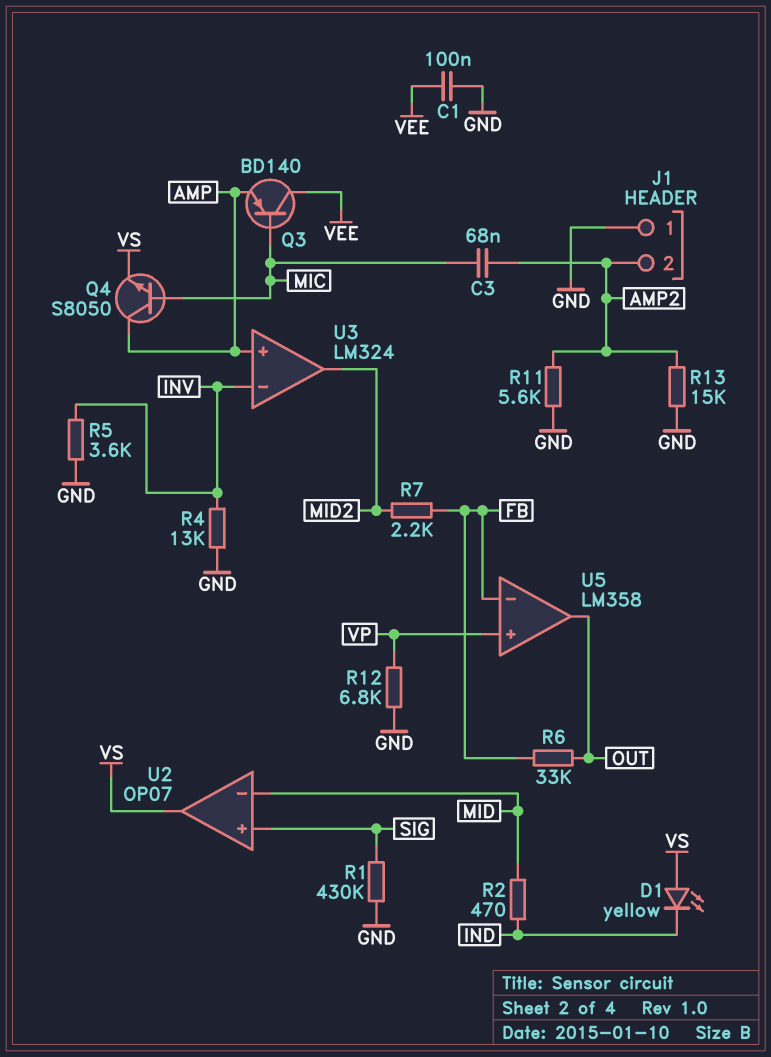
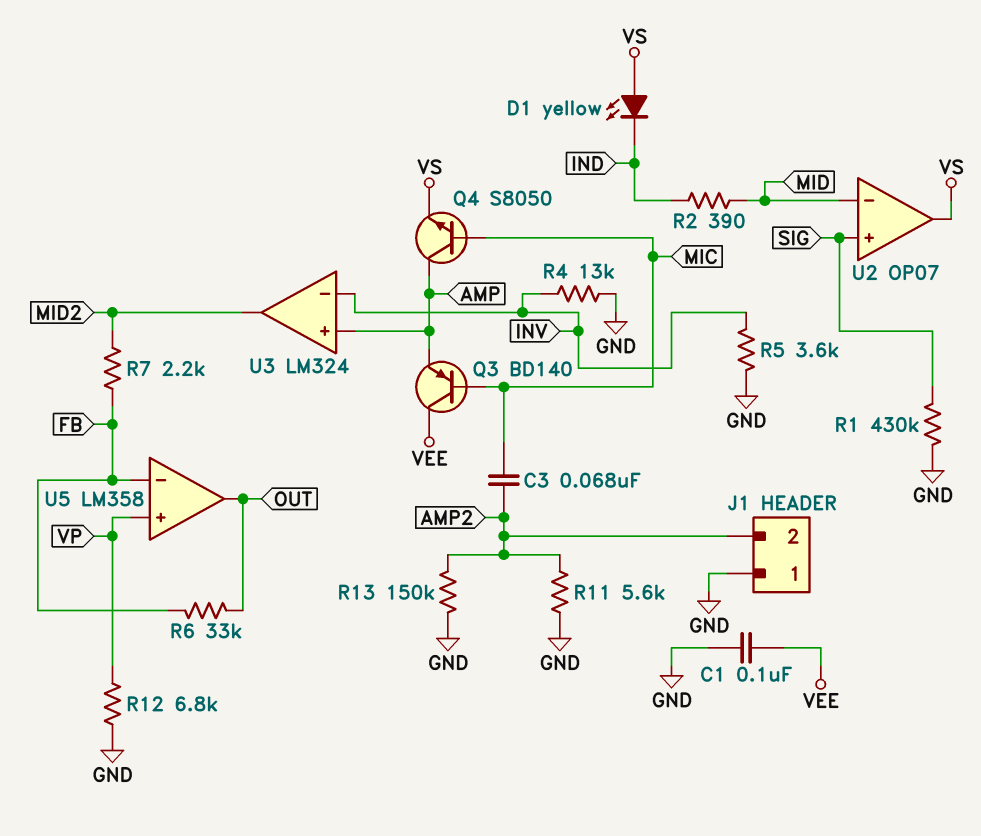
R2: 470 (IND, MID) -> 390 (IND, MID)
R13: 15k (AMP2, GND) -> 150k (AMP2, GND)

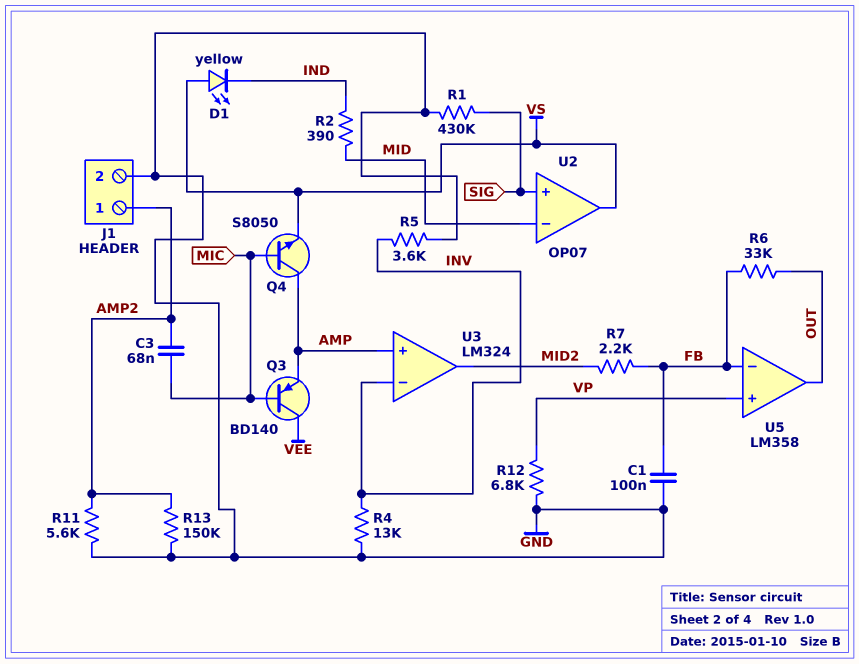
C1: 100nF (GND, VEE) -> 100nF (FB, GND)
J1 pin 1: GND -> AMP2
J1 pin 2: AMP2 -> GND

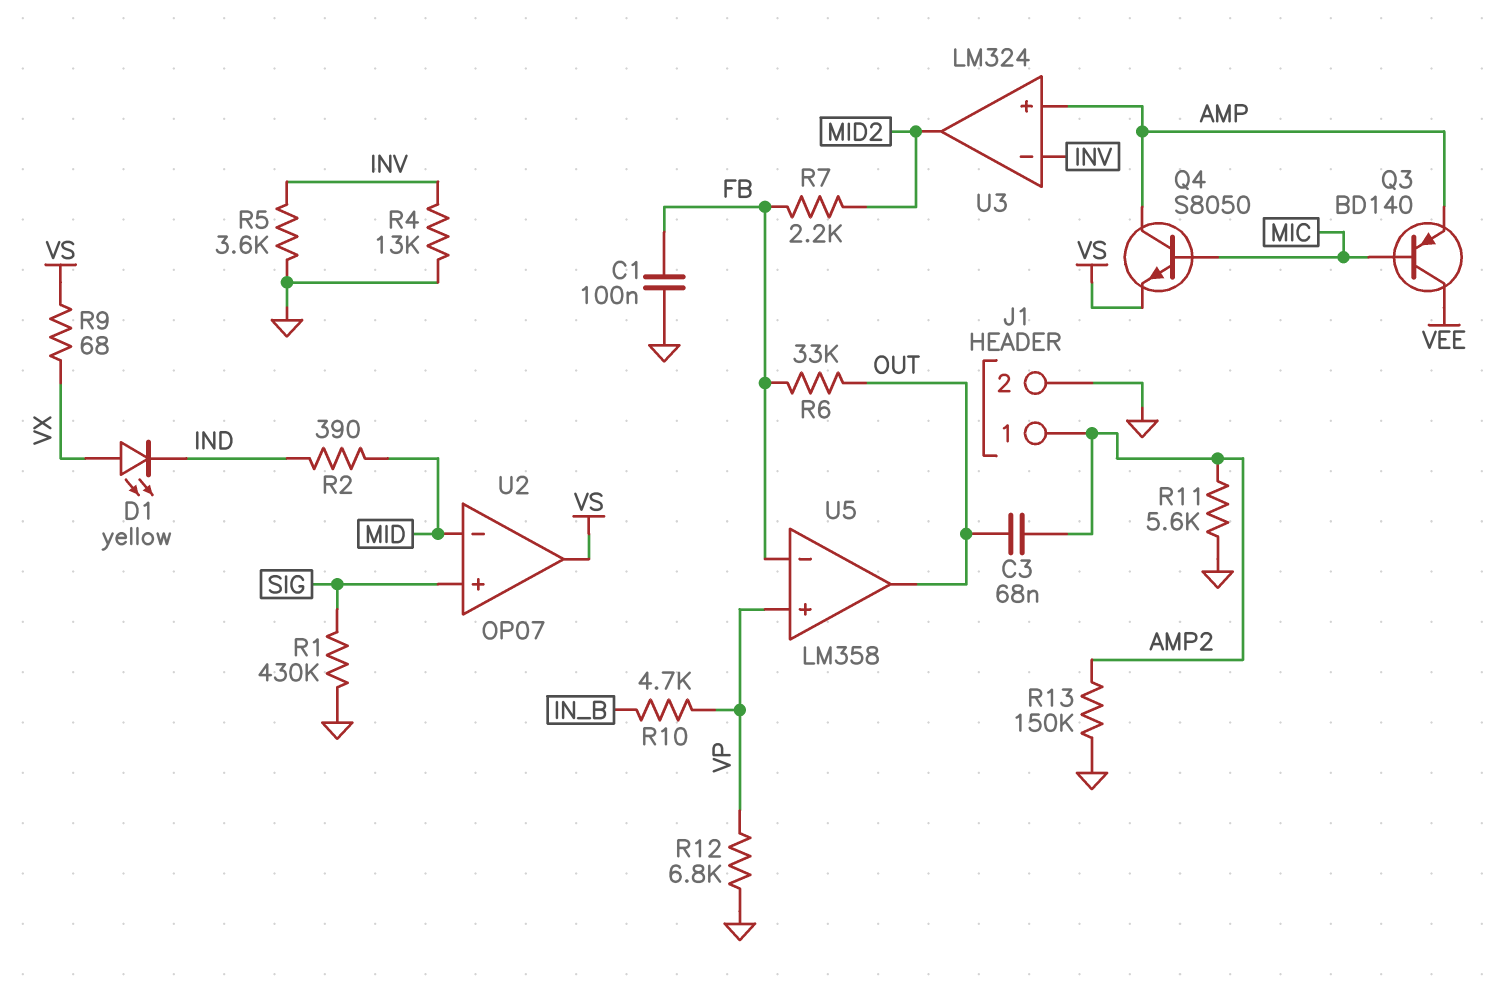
C3: 68nF (AMP2, MIC) -> 68nF (AMP2, OUT)
D1: LED yellow (A VS, K IND) -> LED yellow (A VX, K IND)
R9: none -> 68 (VS, VX)
R10: none -> 4.7k (IN_B, VP)

